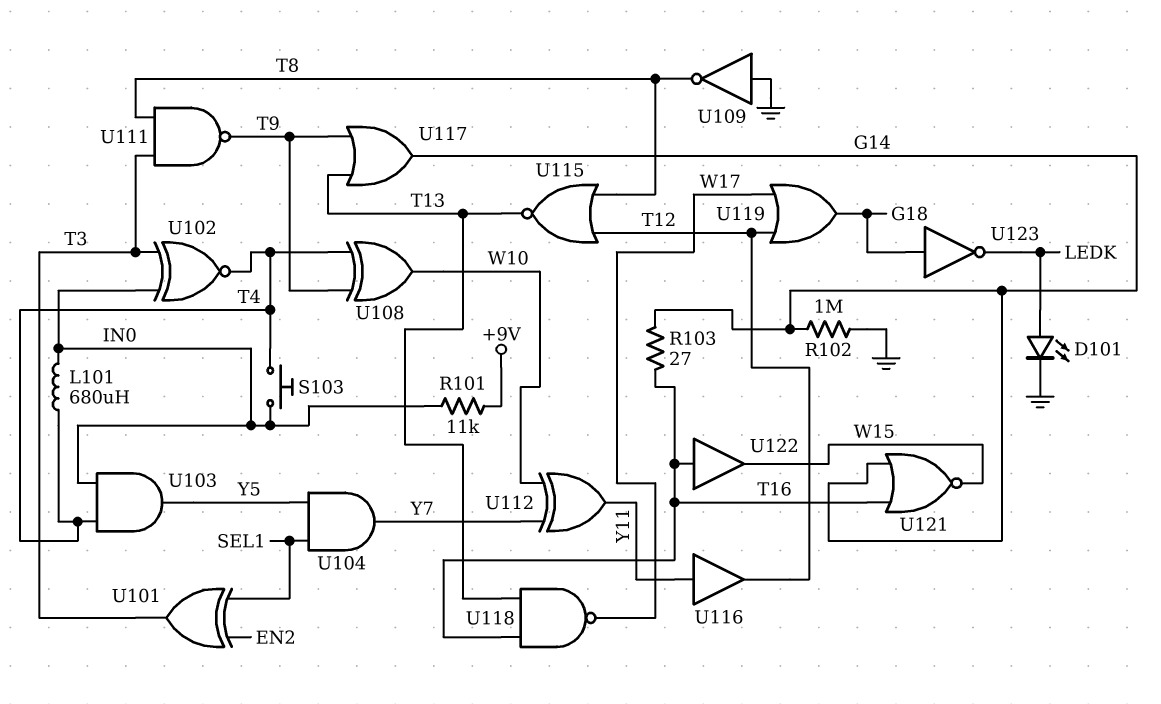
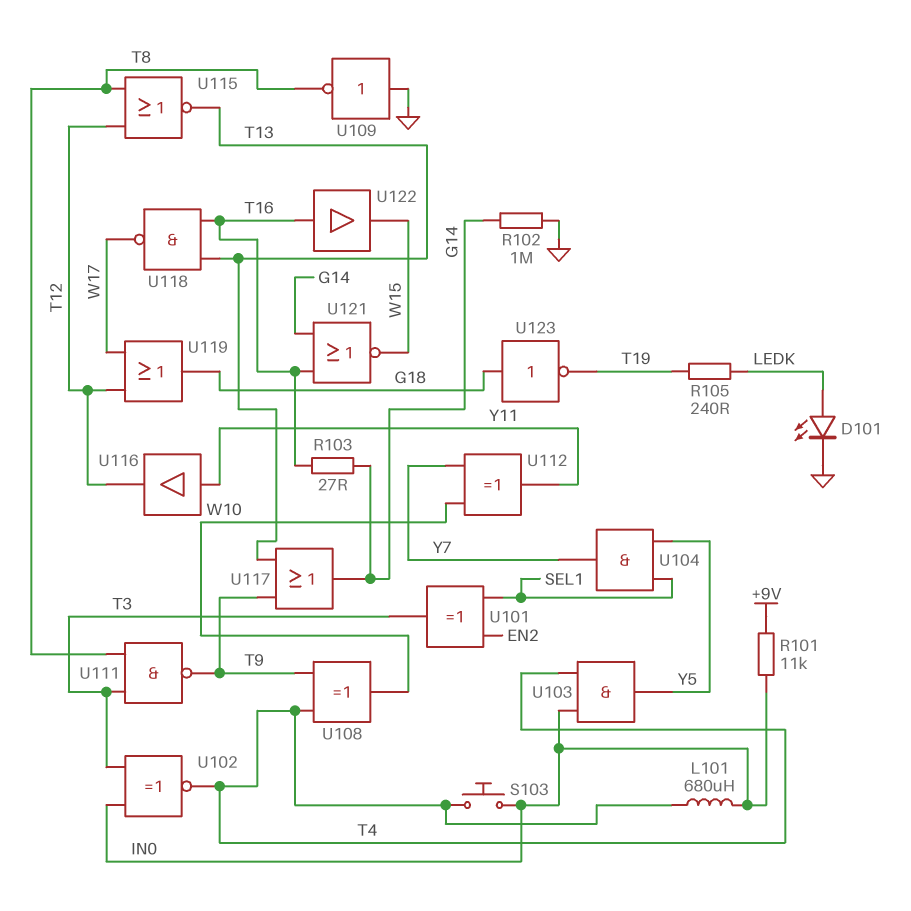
R105: none -> 240 (LEDK, T19)
U123: NOT (in G18, out LEDK) -> NOT (in G18, out T19)

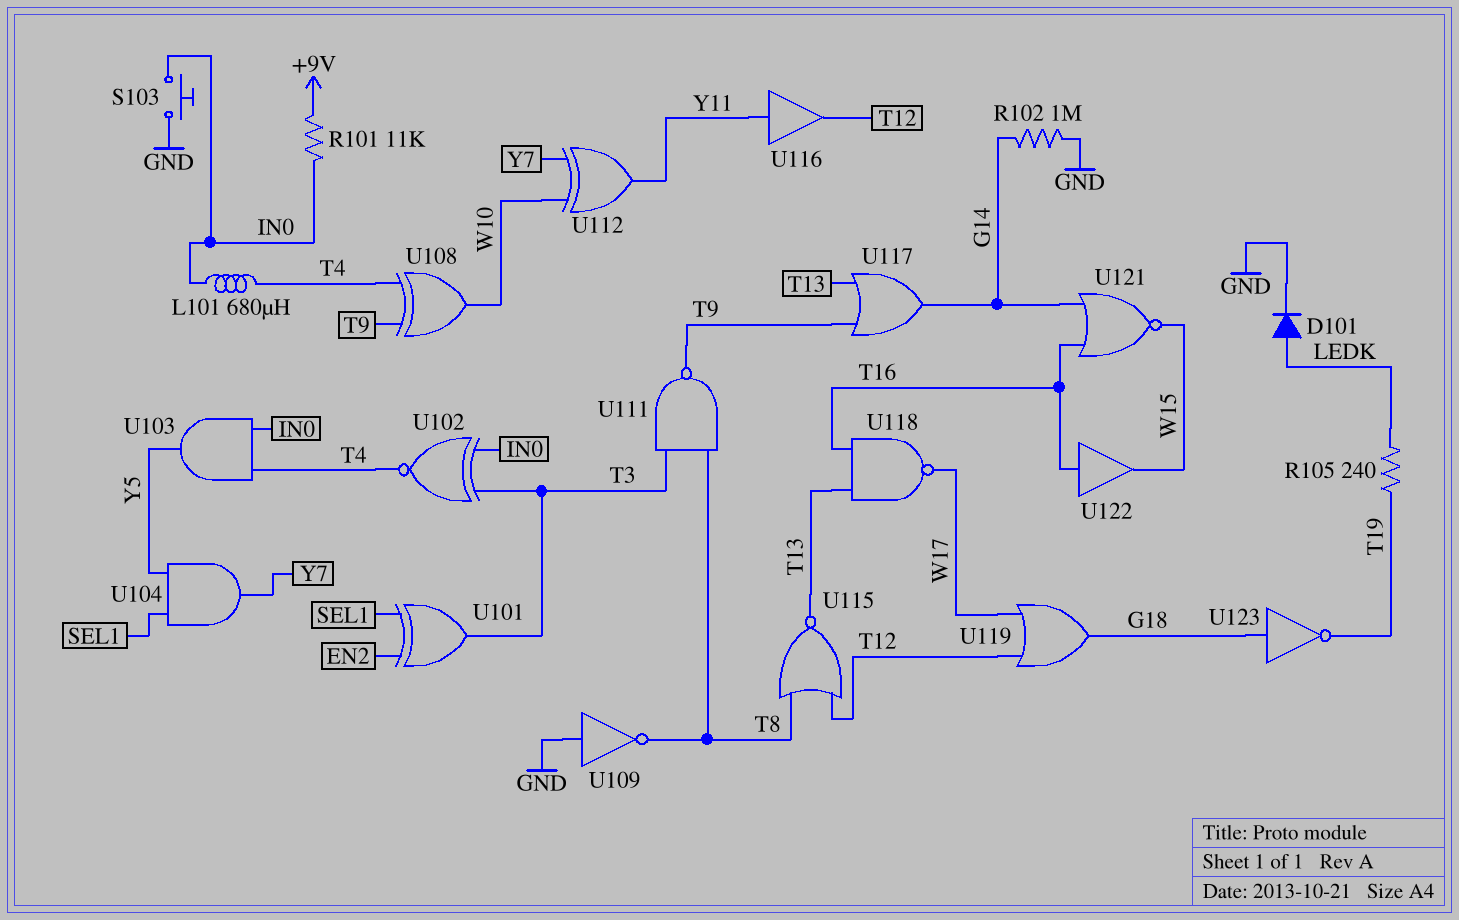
D101: LED (A LEDK, K GND) -> diode (A LEDK, K GND)
R103: 27 (G14, T16) -> none
S103: button (IN0, T4) -> button (GND, IN0)

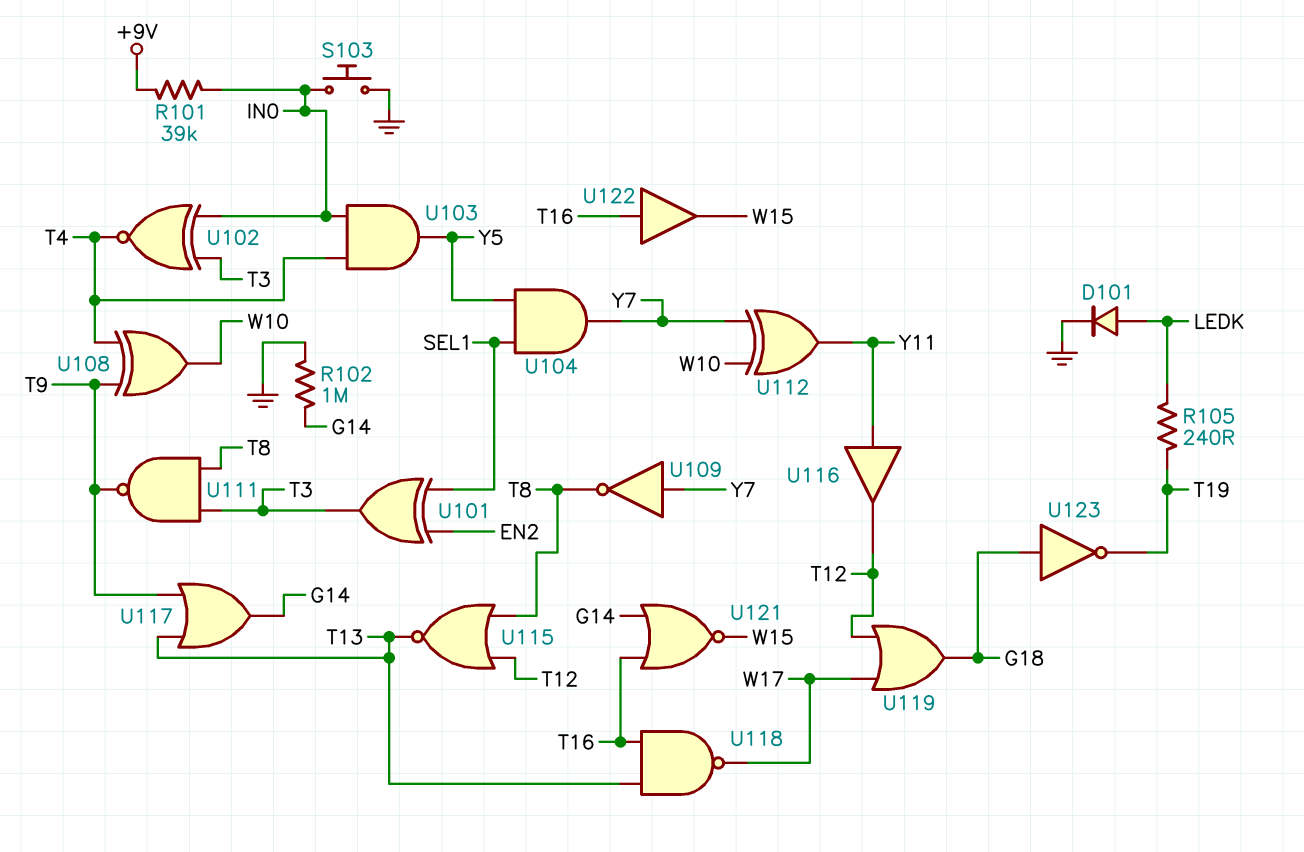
L101: 680uH (IN0, T4) -> none
R101: 11k (+9V, IN0) -> 39k (+9V, IN0)
U109: NOT (in GND, out T8) -> NOT (in Y7, out T8)

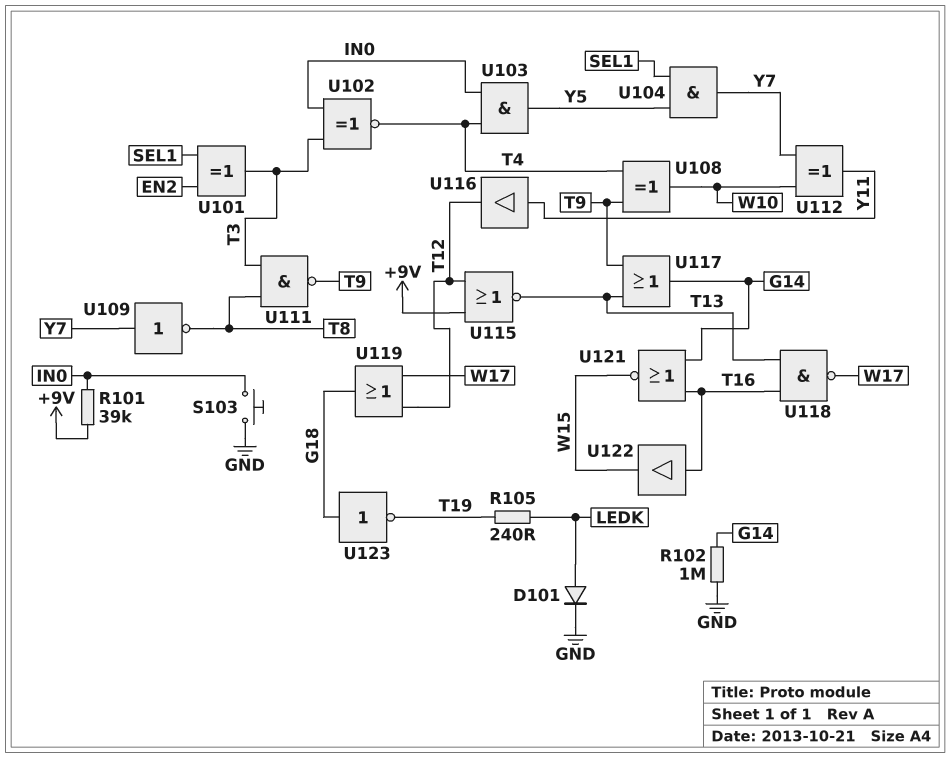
U115: NOR (in T8, in T12, out T13) -> NOR (in +9V, in T12, out T13)

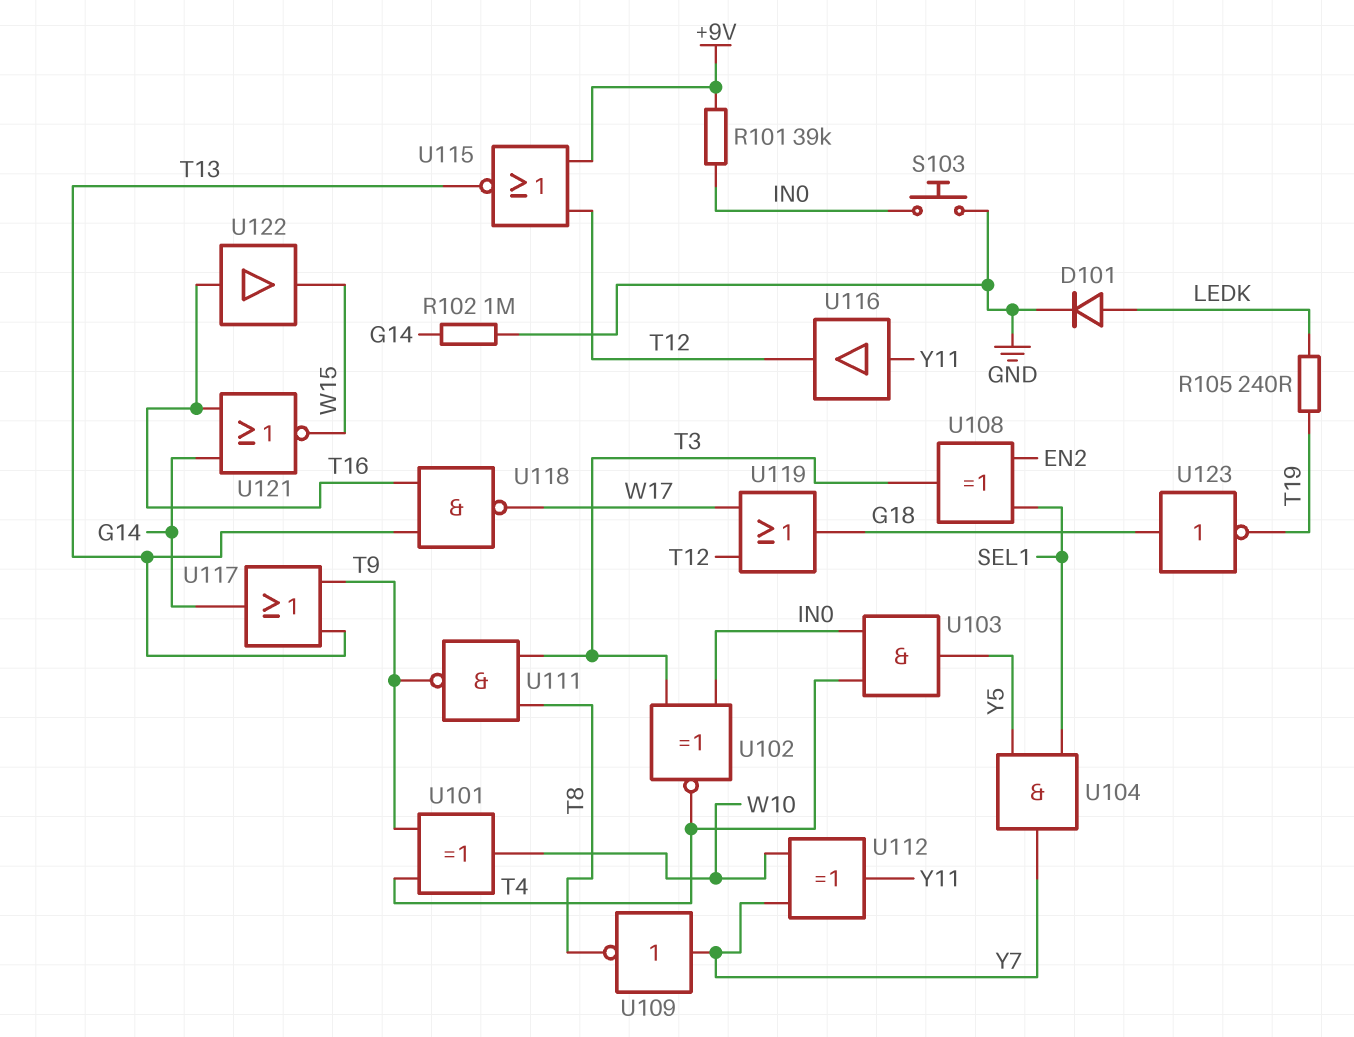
U101: XOR (in EN2, in SEL1, out T3) -> XOR (in T4, in T9, out W10)
U108: XOR (in T4, in T9, out W10) -> XOR (in EN2, in SEL1, out T3)

